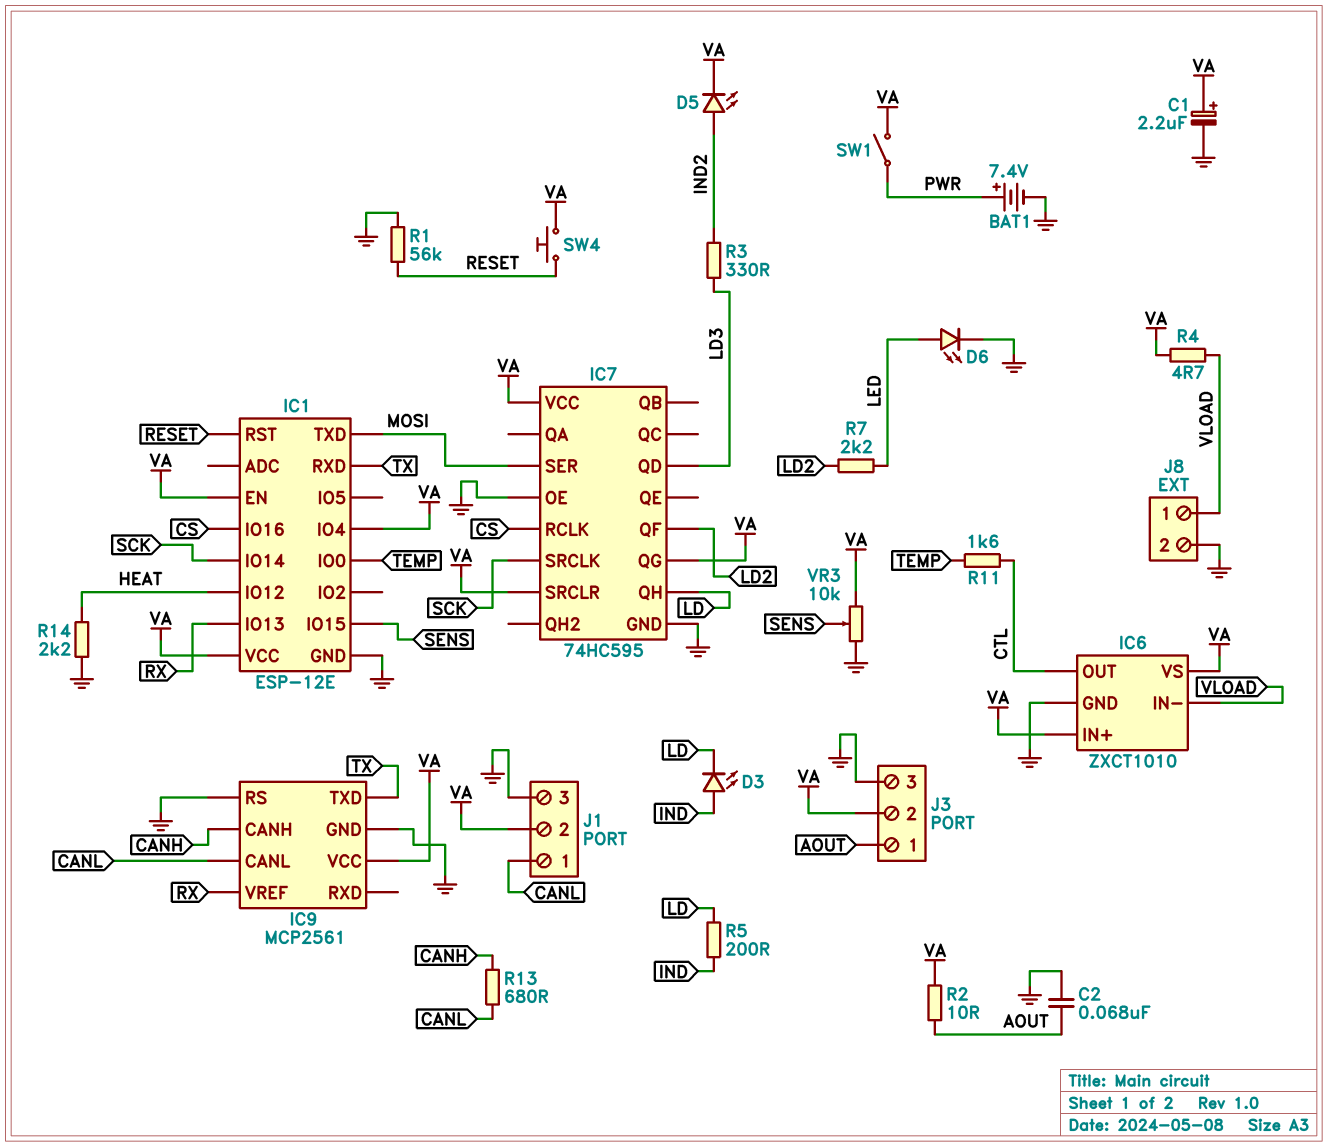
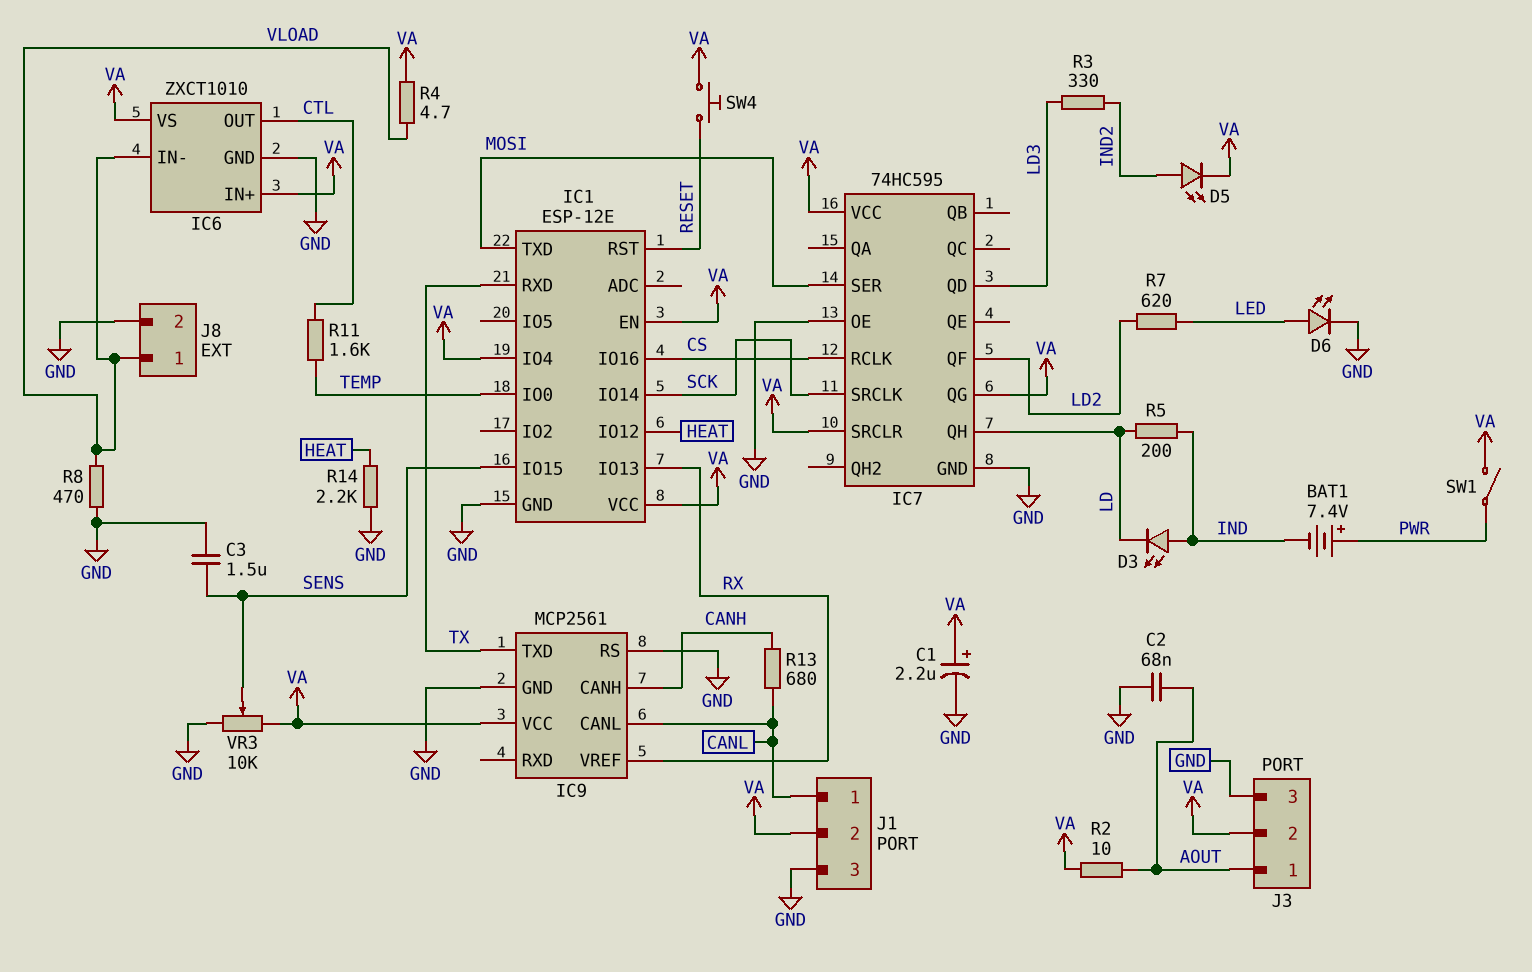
BAT1: 7.4V (plus PWR, minus GND) -> 7.4V (plus PWR, minus IND)
C3: none -> 1.5uF (GND, SENS)
R1: 56k (GND, RESET) -> none
R7: 2.2k (LD2, LED) -> 620 (LD2, LED)
R8: none -> 470 (GND, VLOAD)

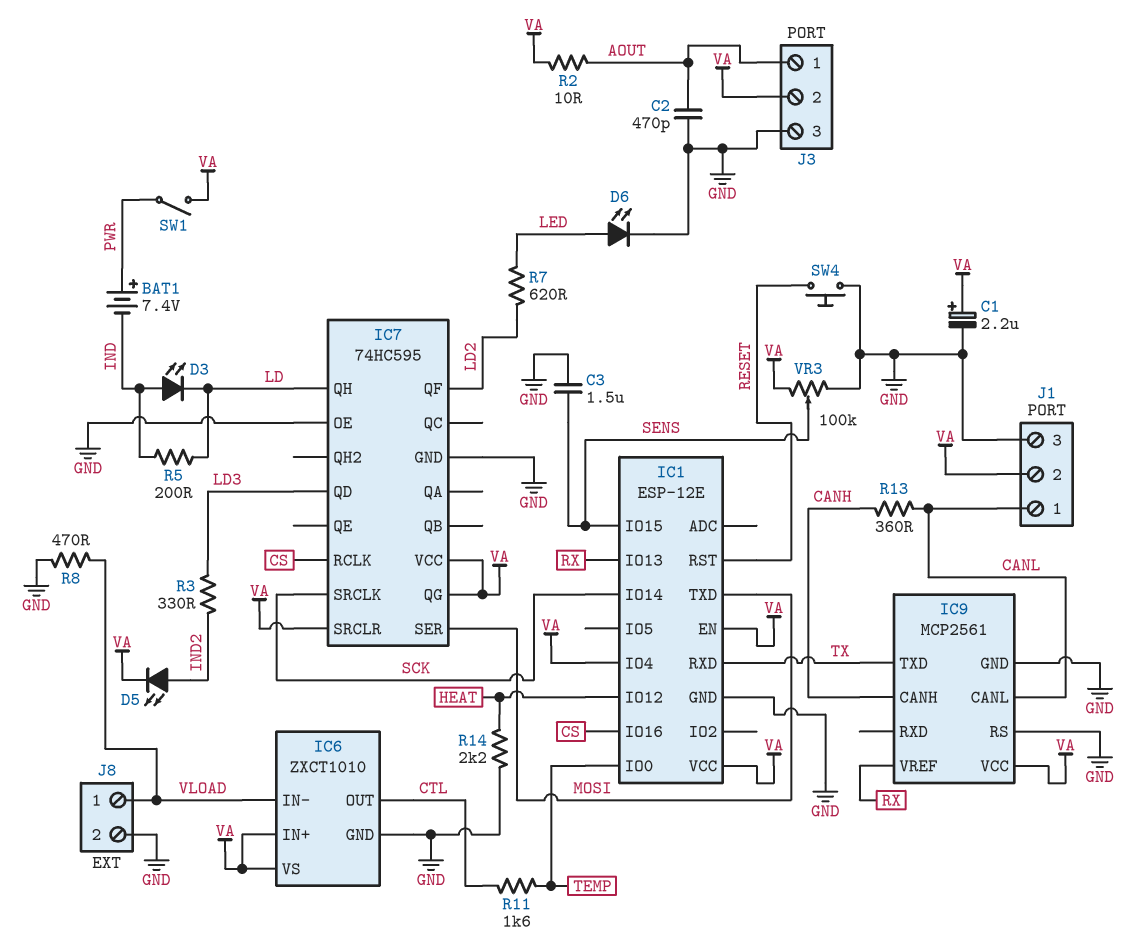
C2: 68nF (AOUT, GND) -> 470pF (AOUT, GND)
R4: 4.7 (VA, VLOAD) -> none
R13: 680 (CANH, CANL) -> 360 (CANH, CANL)
SW4: button (RESET, VA) -> button (GND, RESET)
VR3: 10k (GND, VA, wiper SENS) -> 100k (GND, VA, wiper SENS)

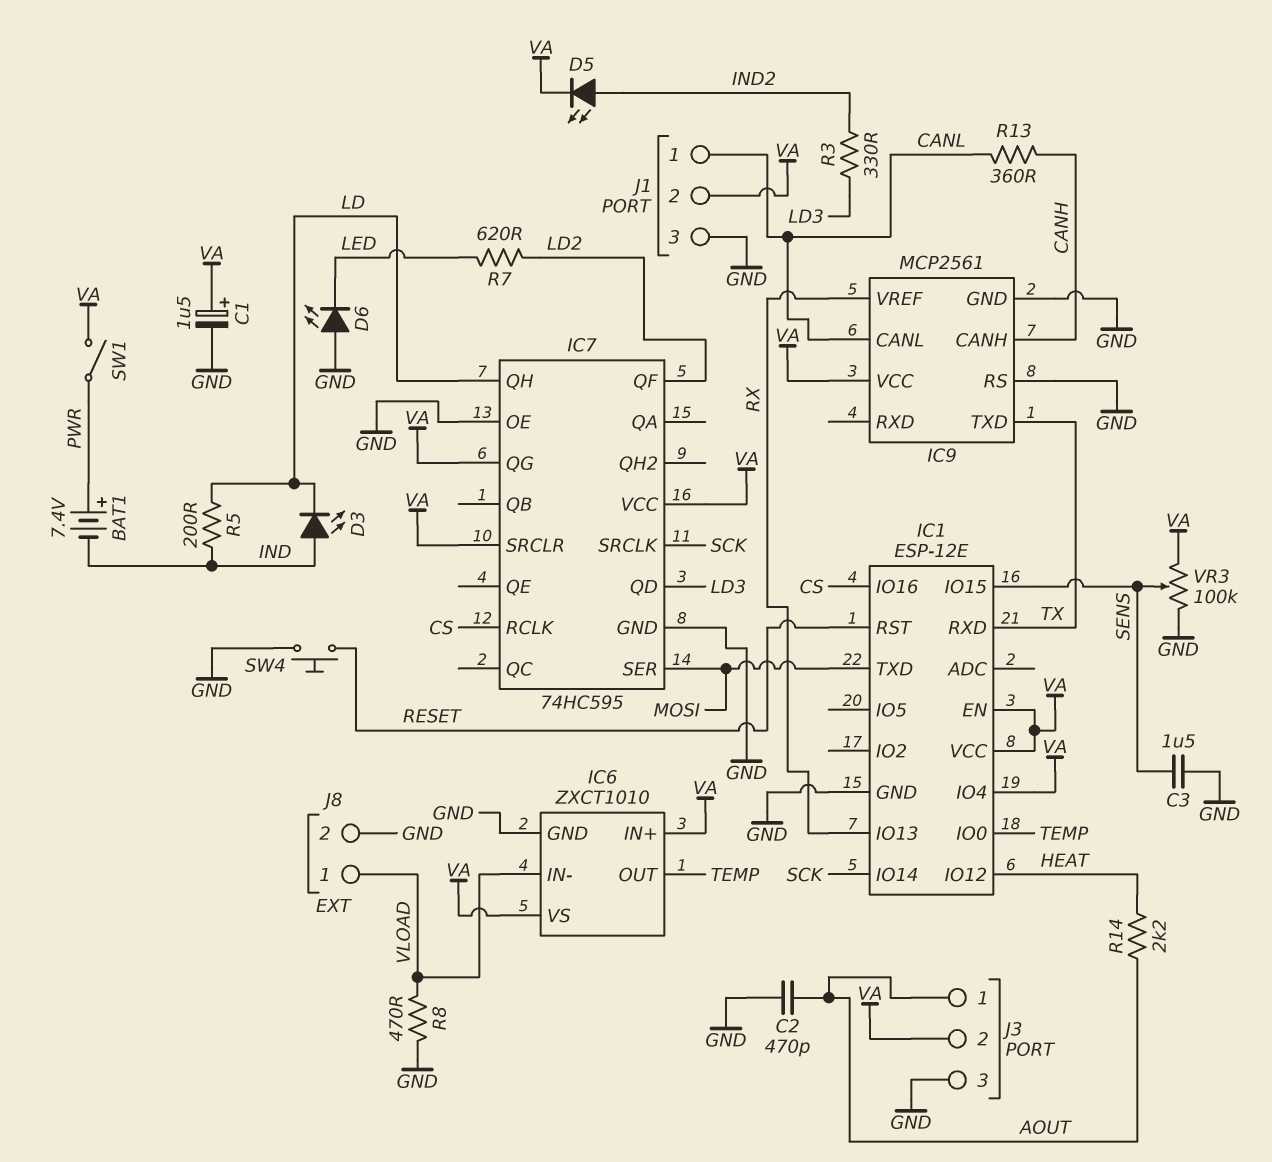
C1: 2.2uF (plus VA, minus GND) -> 1.5uF (plus VA, minus GND)
D6: LED (A LED, K GND) -> LED (A GND, K LED)
IC6 pin OUT: CTL -> TEMP
R2: 10 (AOUT, VA) -> none
R11: 1.6k (CTL, TEMP) -> none
R14: 2.2k (GND, HEAT) -> 2.2k (AOUT, HEAT)

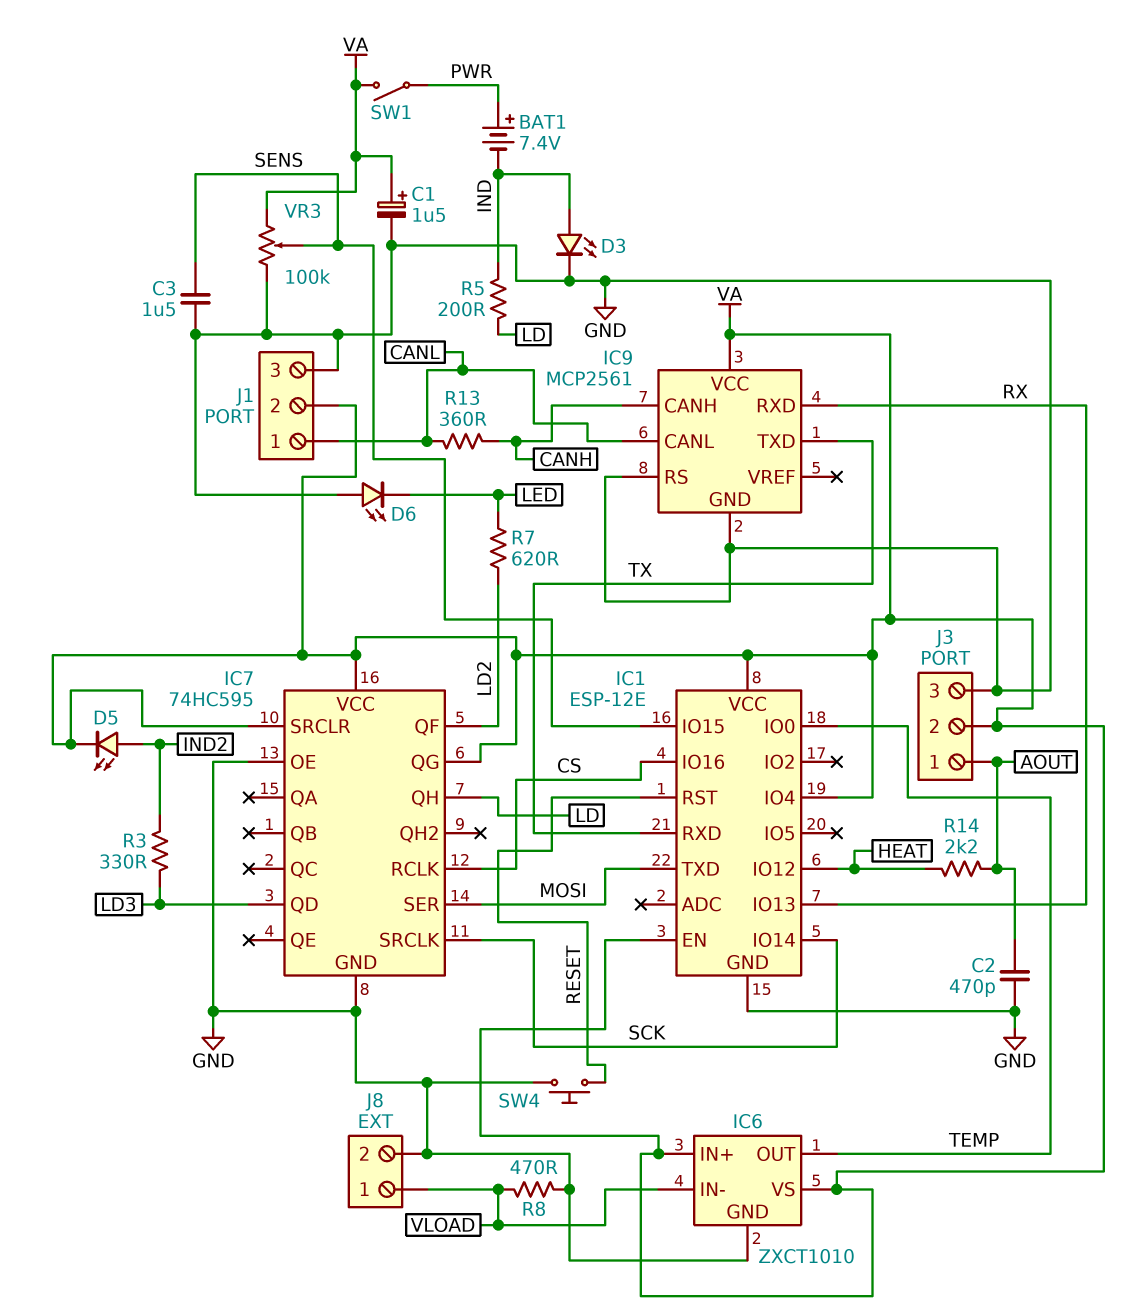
D3: LED (A IND, K LD) -> LED (A IND, K GND)
IC9 pin RXD: none -> RX
IC9 pin VREF: RX -> none

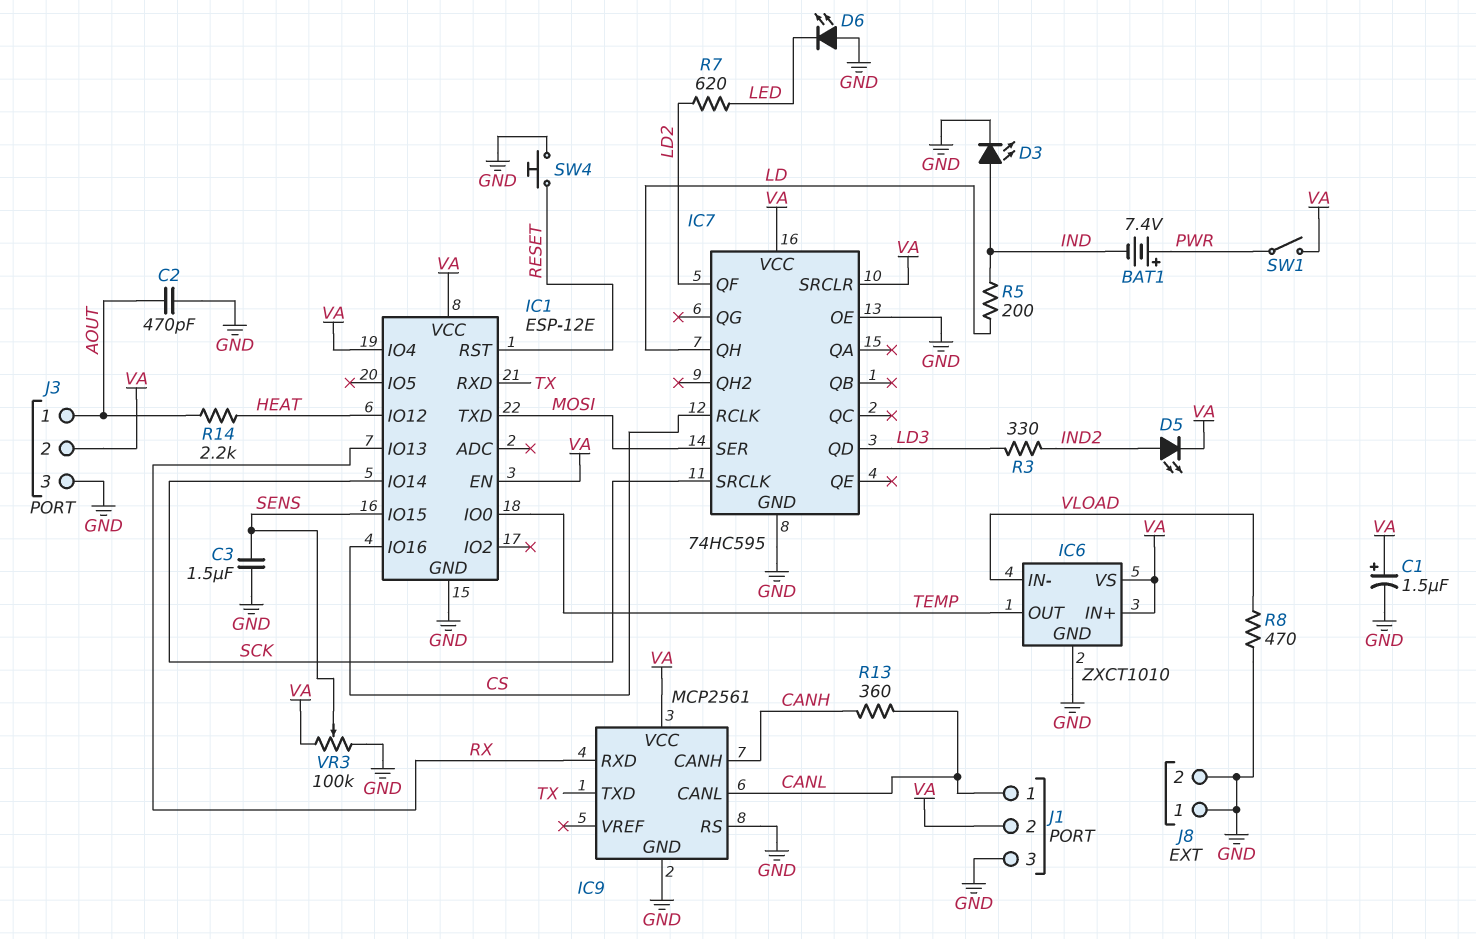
IC7 pin QG: VA -> none
J8 pin 1: VLOAD -> GND

